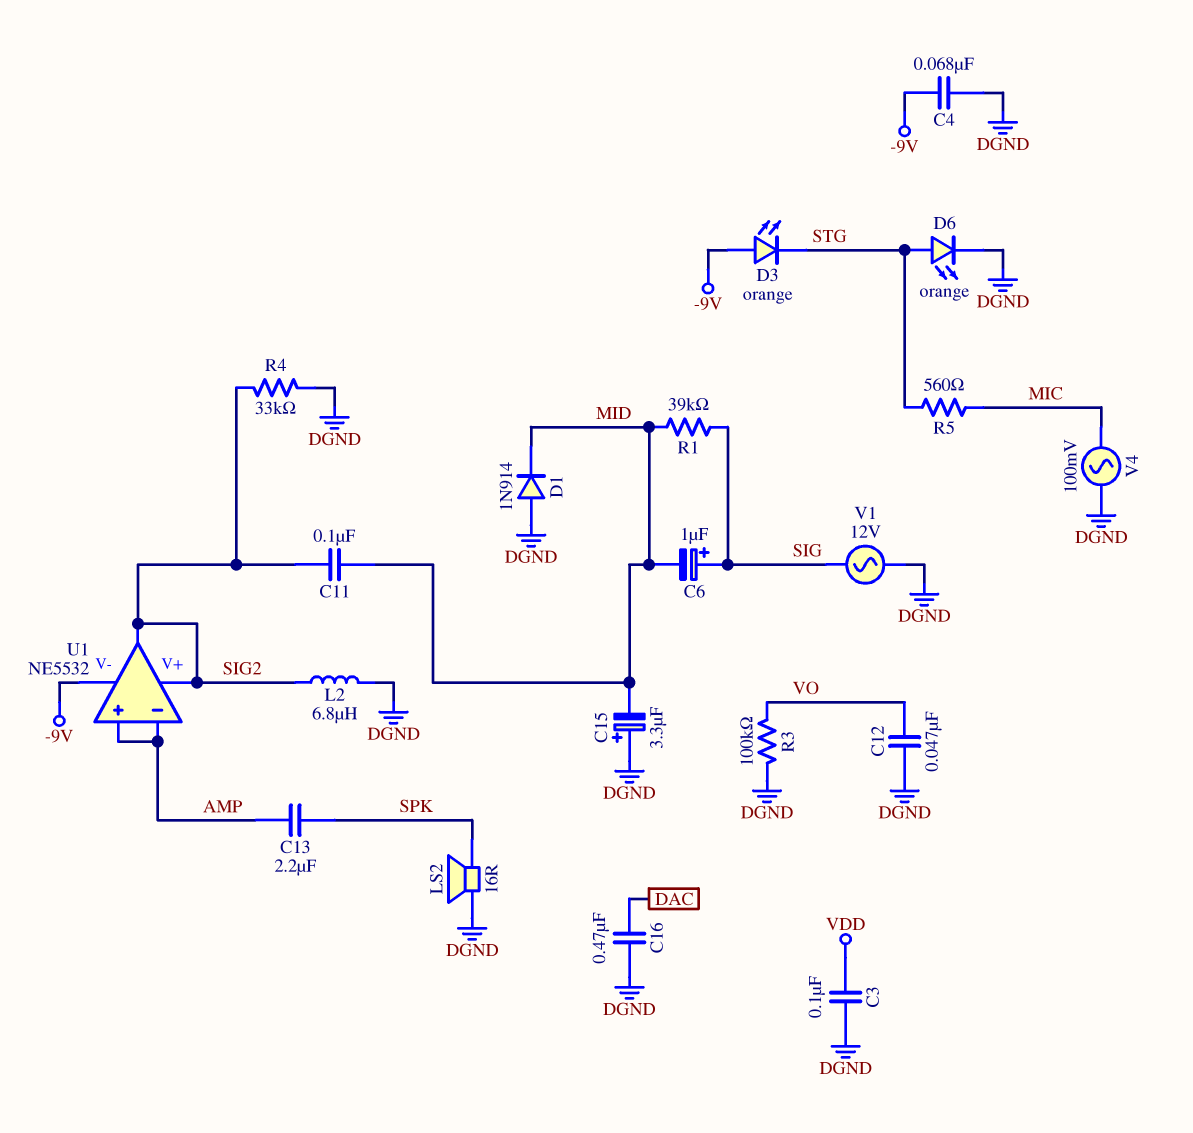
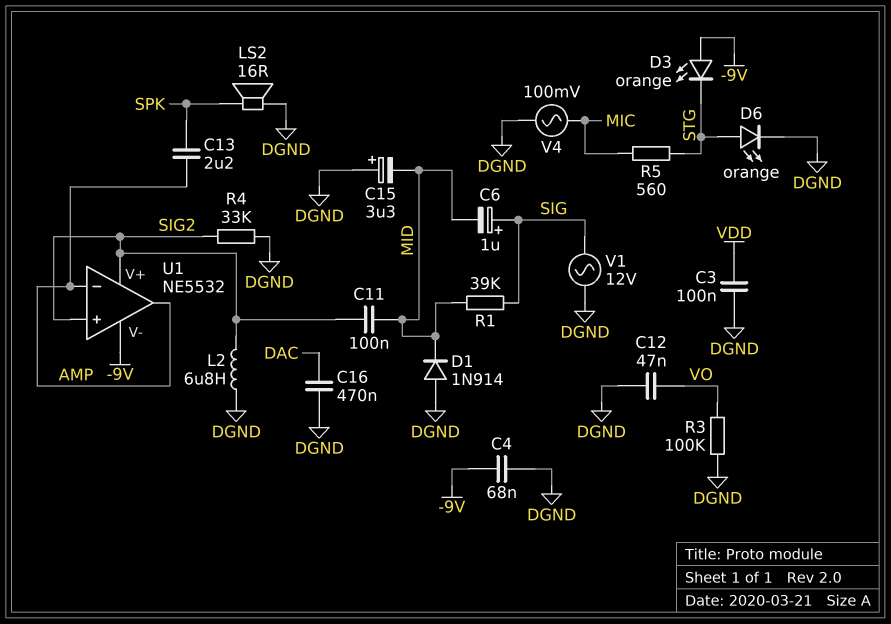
U1 pin in+: AMP -> SIG2
U1 pin out: SIG2 -> AMP

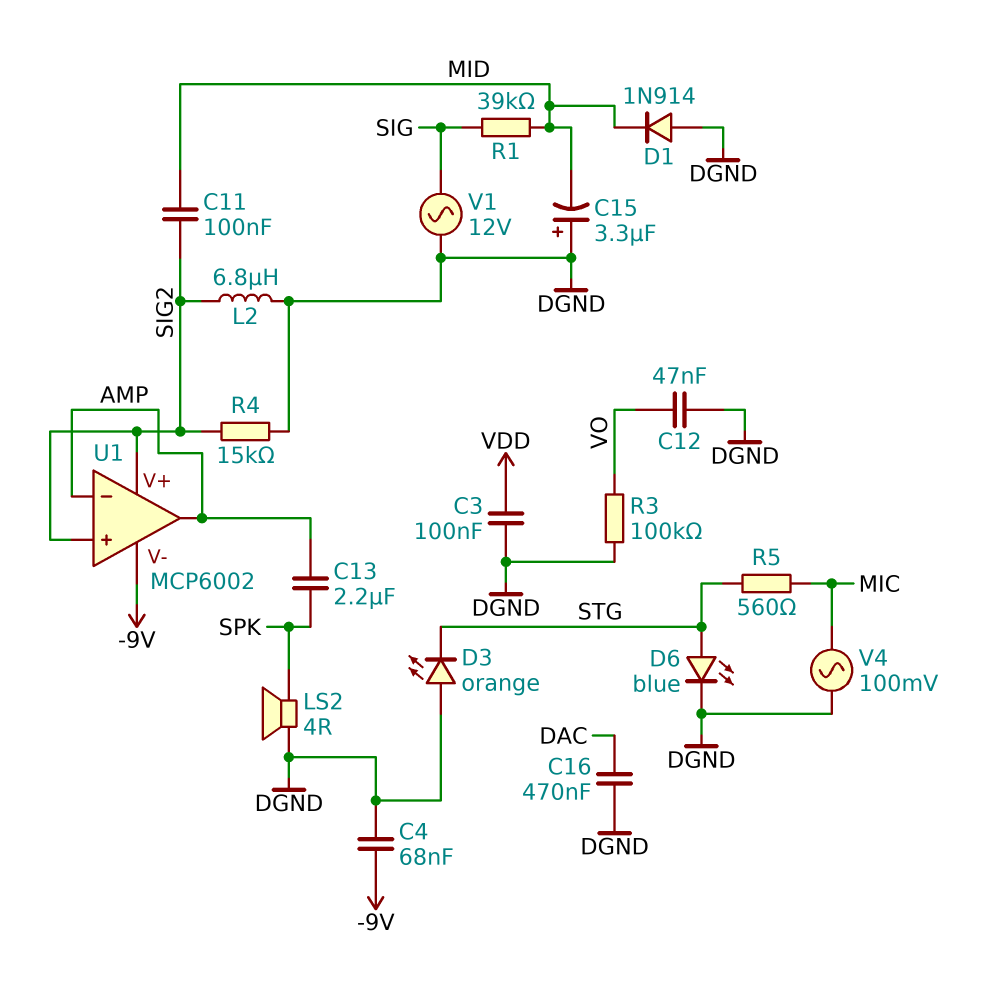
C6: 1uF (plus SIG, minus MID) -> none
D3: LED orange (A -9V, K STG) -> LED orange (A DGND, K STG)
D6: LED orange (A STG, K DGND) -> LED blue (A STG, K DGND)
LS2: speaker 16R (DGND, SPK) -> speaker 4R (DGND, SPK)
R4: 33k (DGND, SIG2) -> 15k (DGND, SIG2)
U1: NE5532 -> MCP6002

